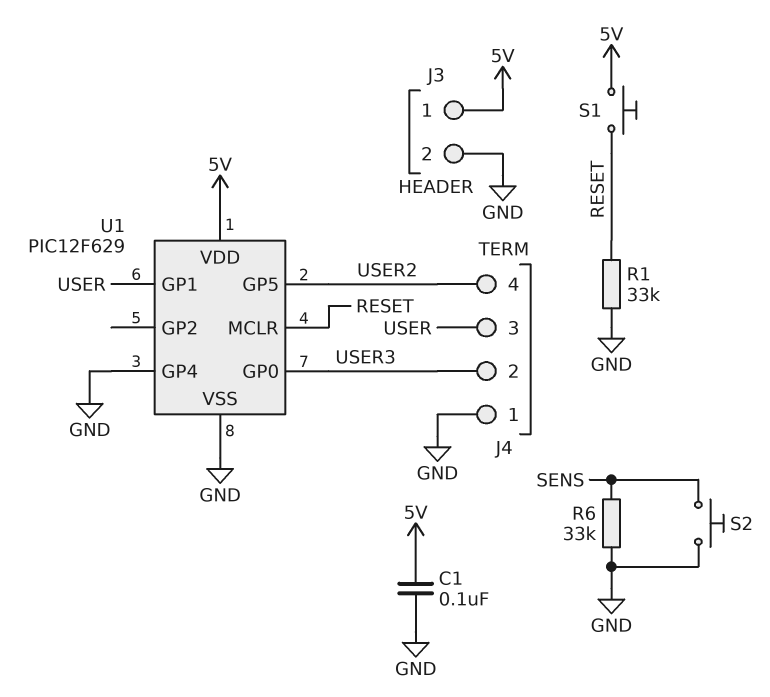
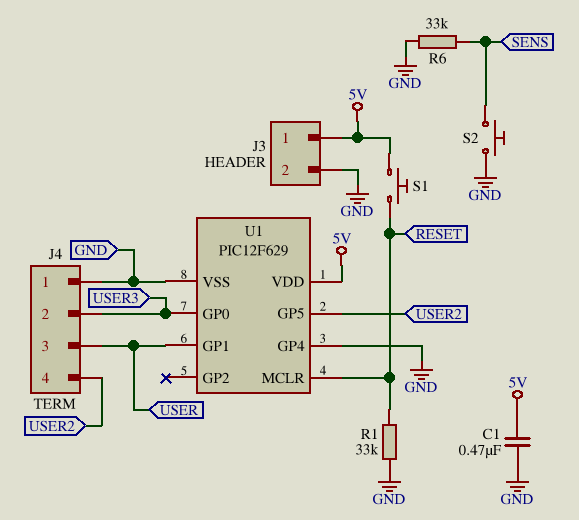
C1: 100nF (5V, GND) -> 470nF (5V, GND)

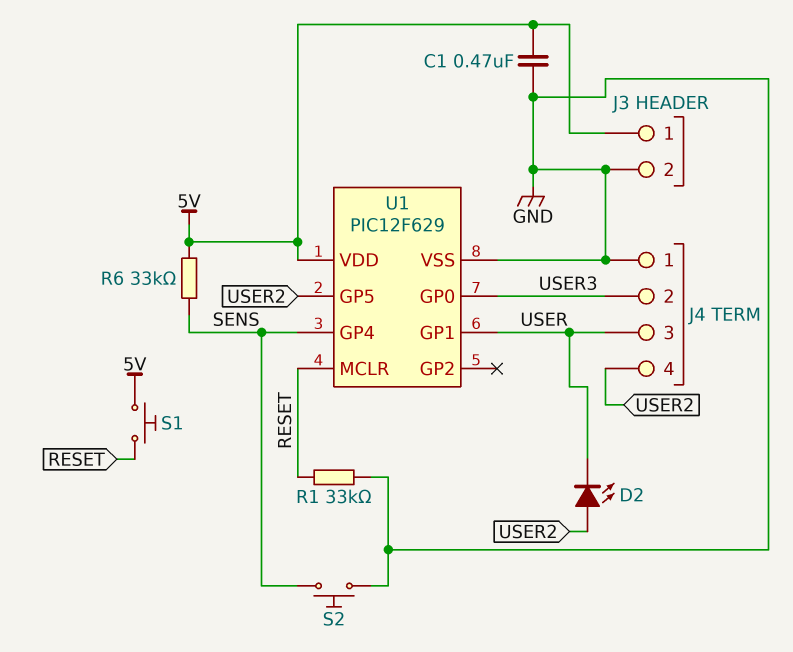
D2: none -> LED (A USER2, K USER)
R6: 33k (GND, SENS) -> 33k (5V, SENS)
U1 pin GP4: GND -> SENS

